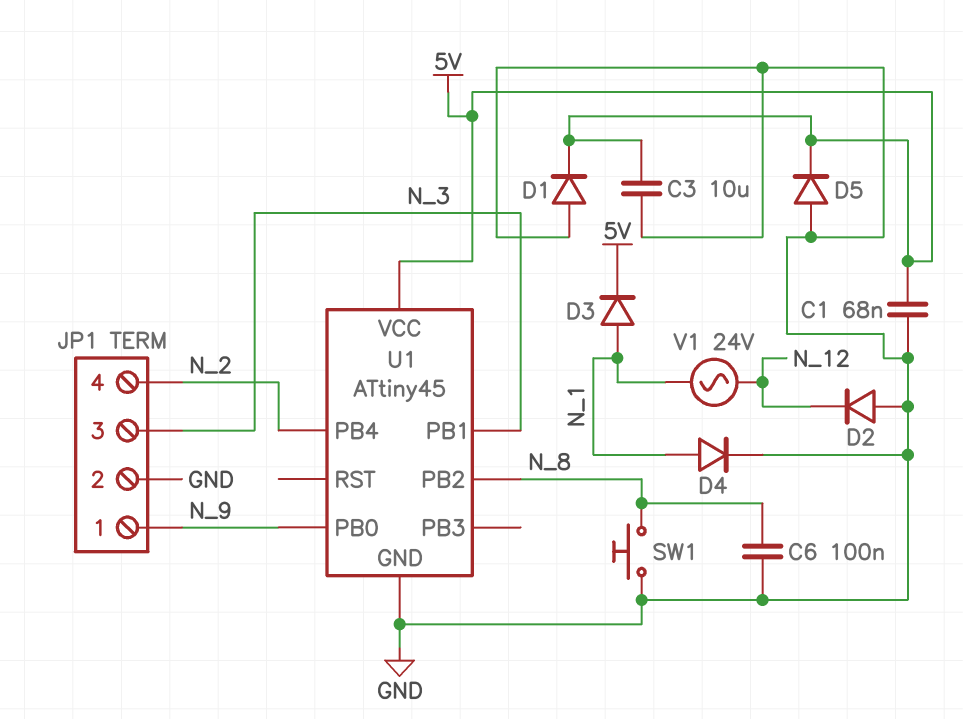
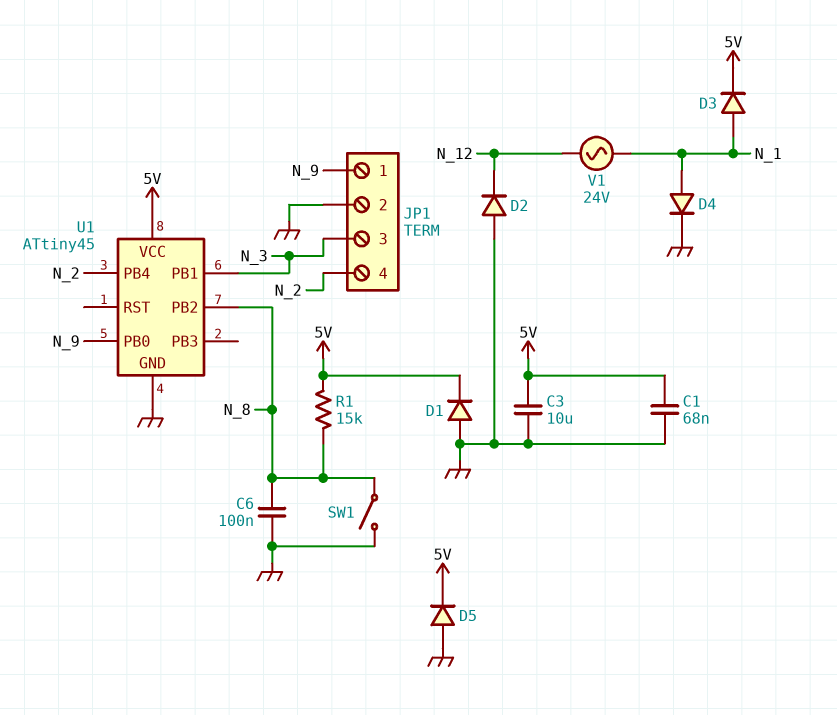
R1: none -> 15k (5V, N_8)
SW1: button (GND, N_8) -> switch (GND, N_8)

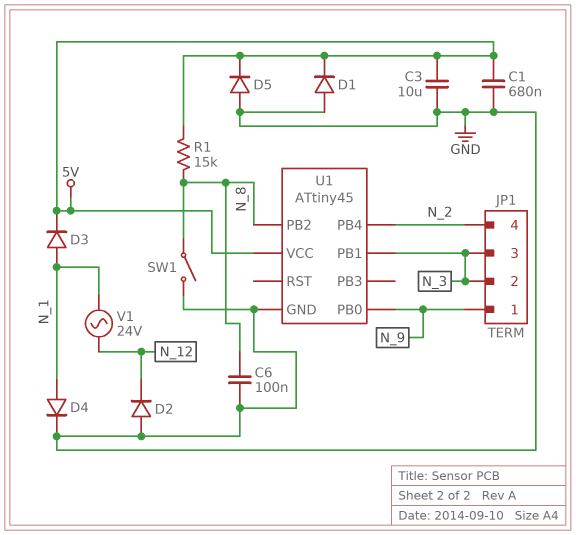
C1: 68nF (5V, GND) -> 680nF (5V, GND)
JP1 pin 2: GND -> N_3

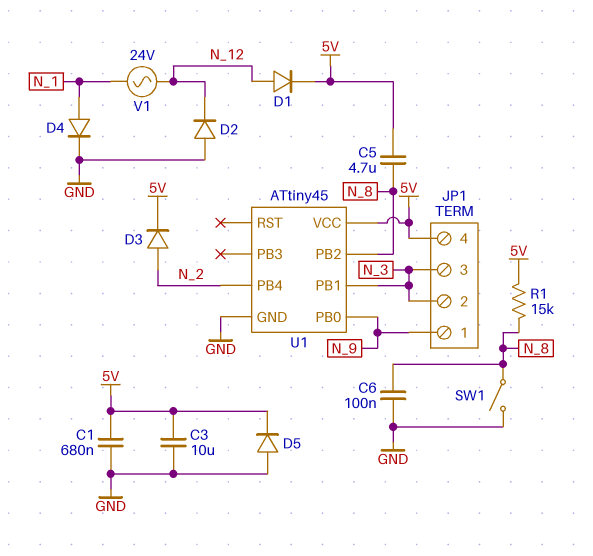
C5: none -> 4.7uF (5V, N_8)
D1: diode (A GND, K 5V) -> diode (A N_12, K 5V)
D3: diode (A N_1, K 5V) -> diode (A N_2, K 5V)
JP1 pin 4: N_2 -> 5V

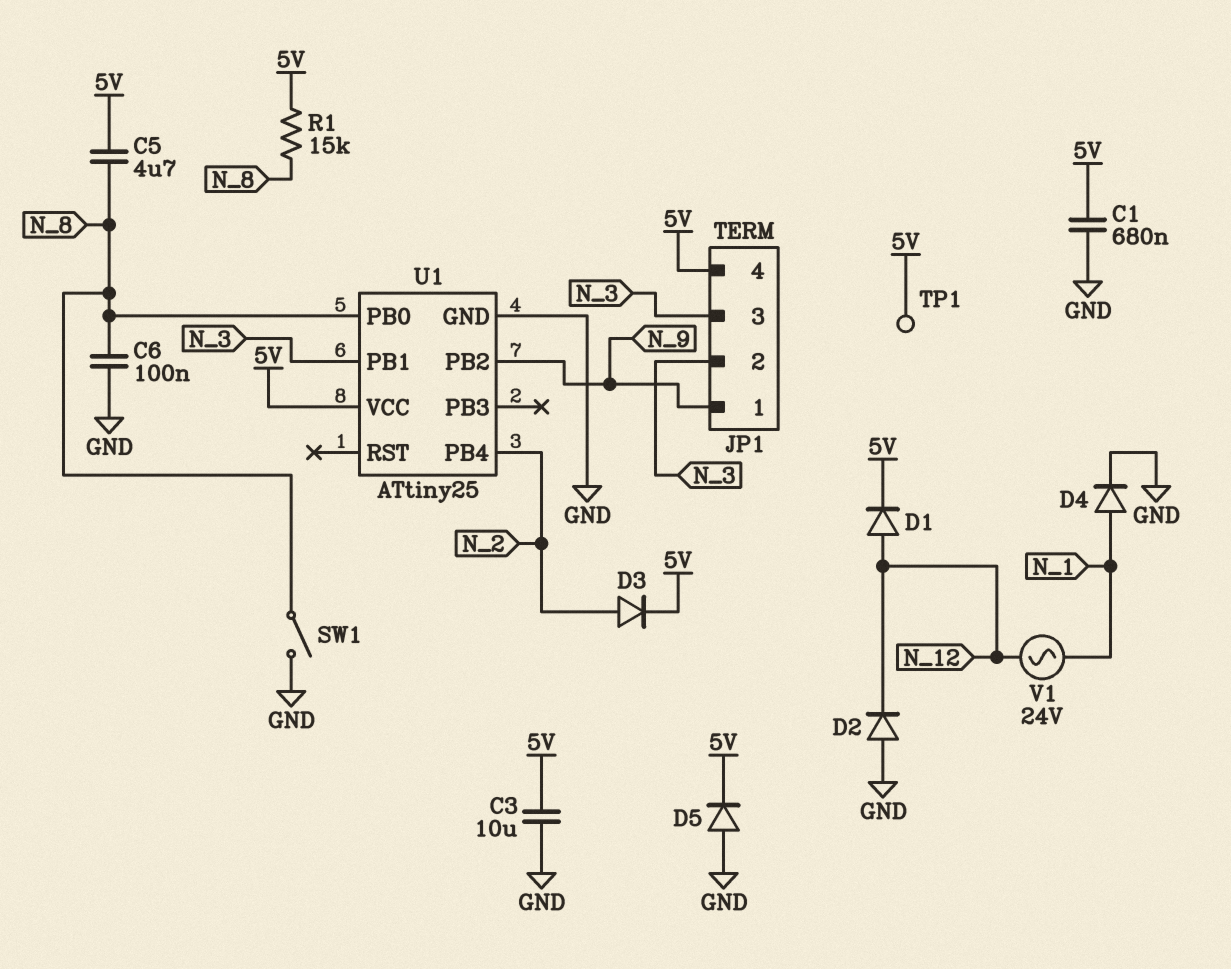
TP1: none -> test point (5V)
U1: ATtiny45 -> ATtiny25
U1 pin PB0: N_9 -> N_8
U1 pin PB2: N_8 -> N_9

